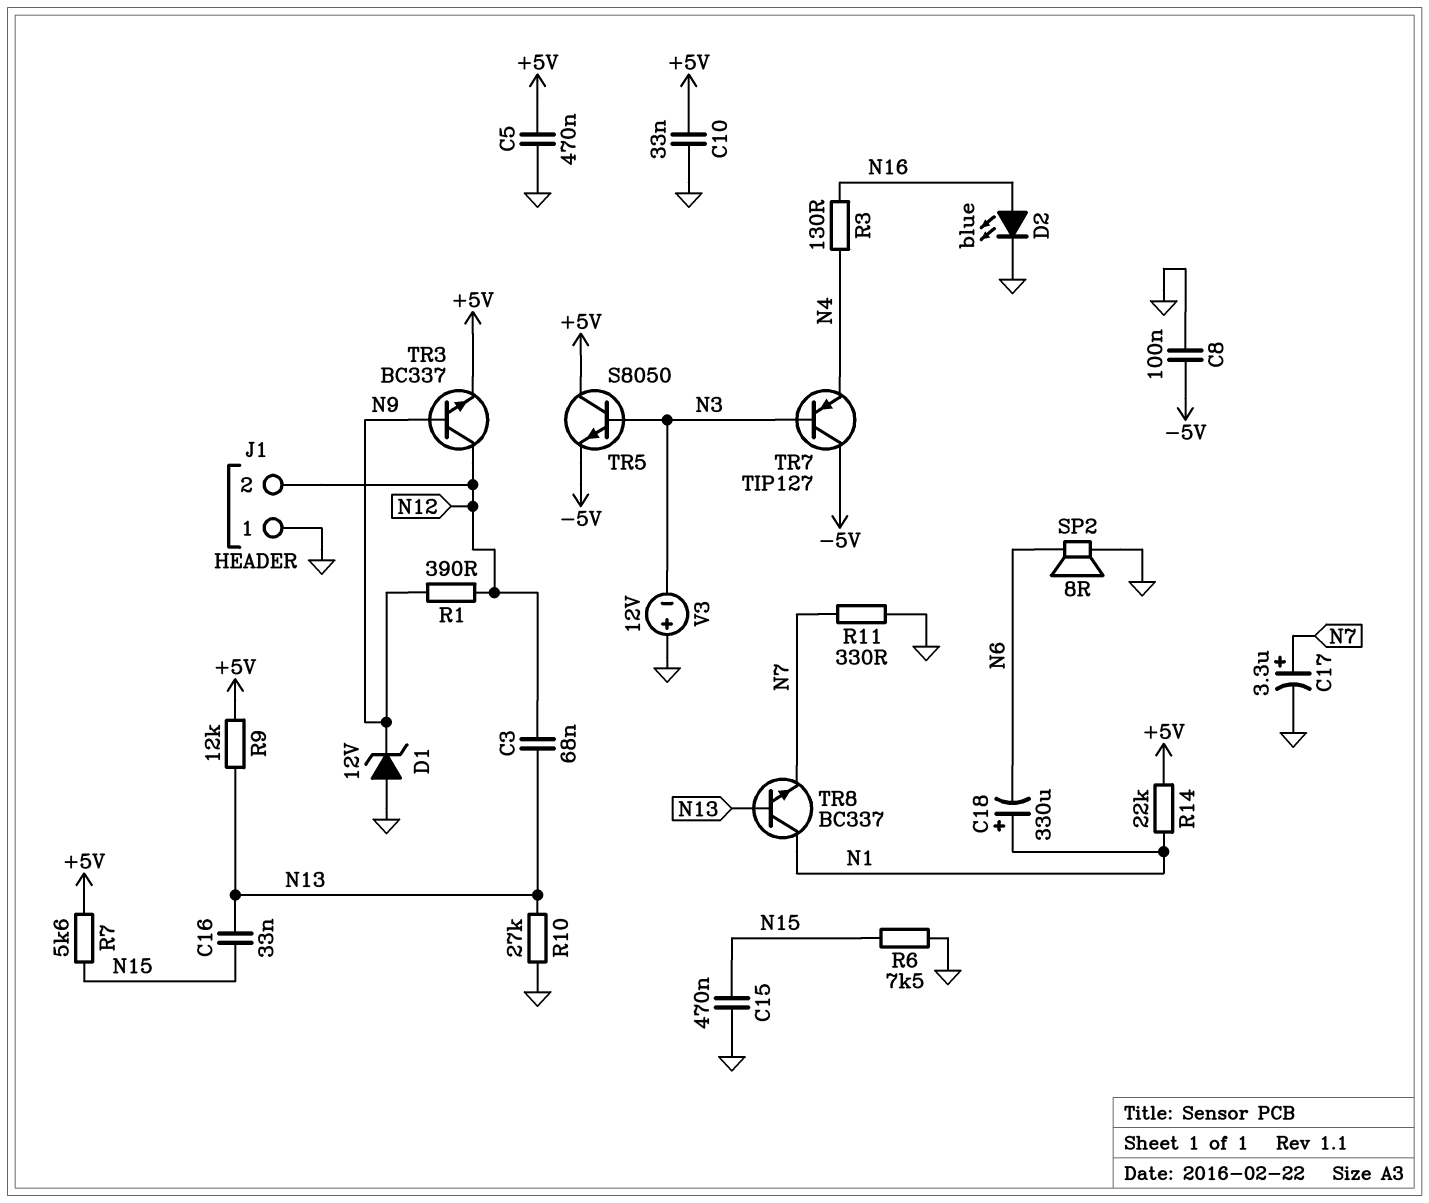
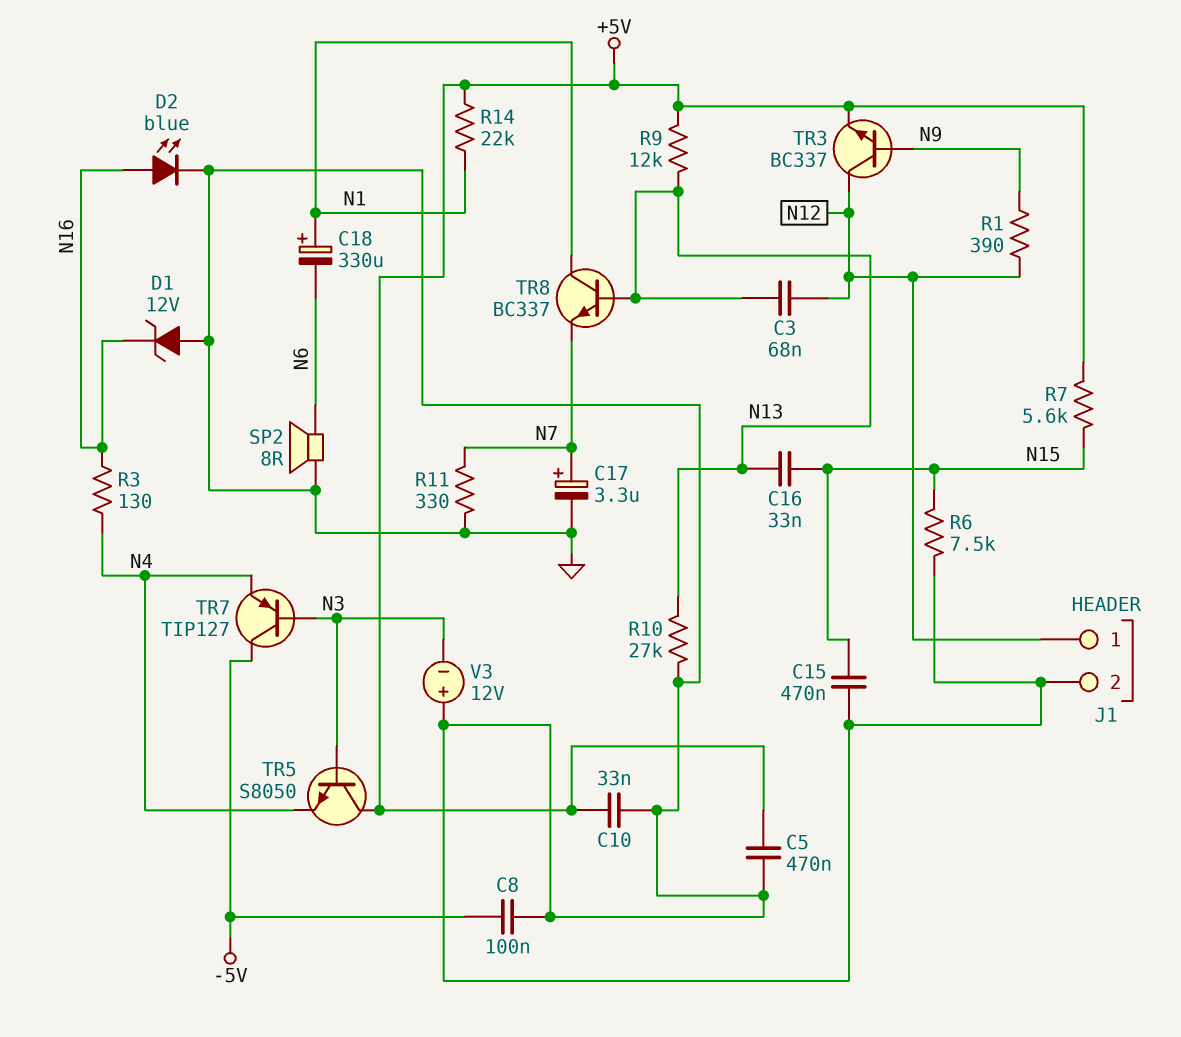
D1: zener 12V (A GND, K N9) -> zener 12V (A GND, K N16)
J1 pin 1: GND -> N12
J1 pin 2: N12 -> GND
TR5: NPN S8050 (B N3, C +5V, E -5V) -> NPN S8050 (B N3, C +5V, E N4)

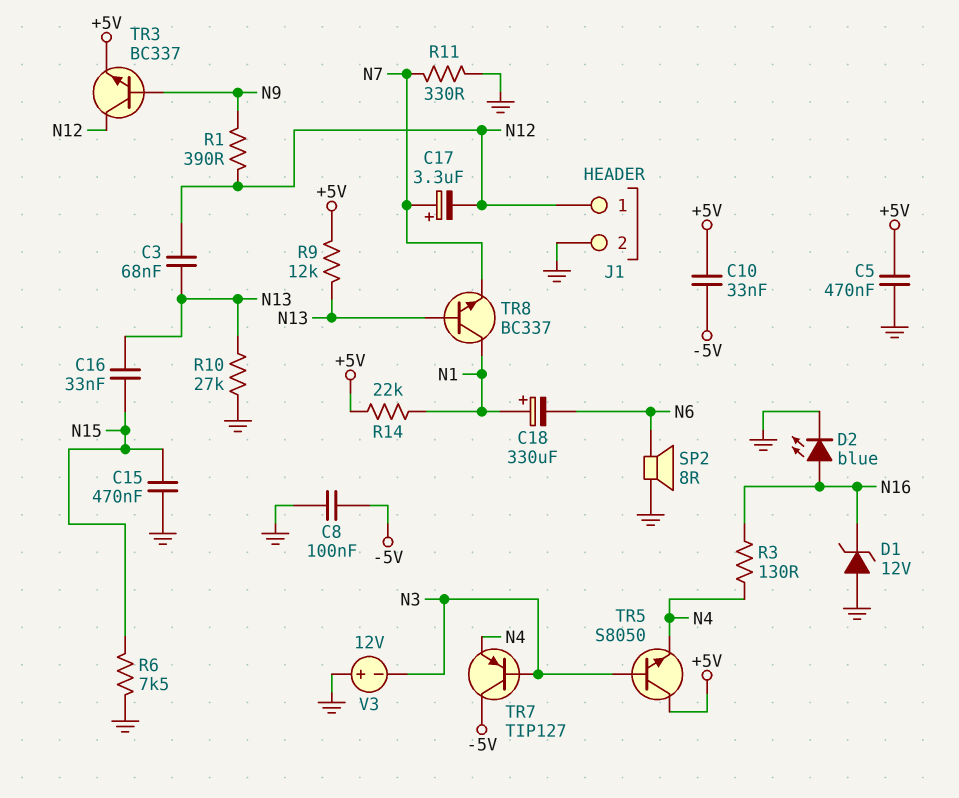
C10: 33nF (+5V, GND) -> 33nF (+5V, -5V)
C17: 3.3uF (plus N7, minus GND) -> 3.3uF (plus N7, minus N12)
R7: 5.6k (+5V, N15) -> none

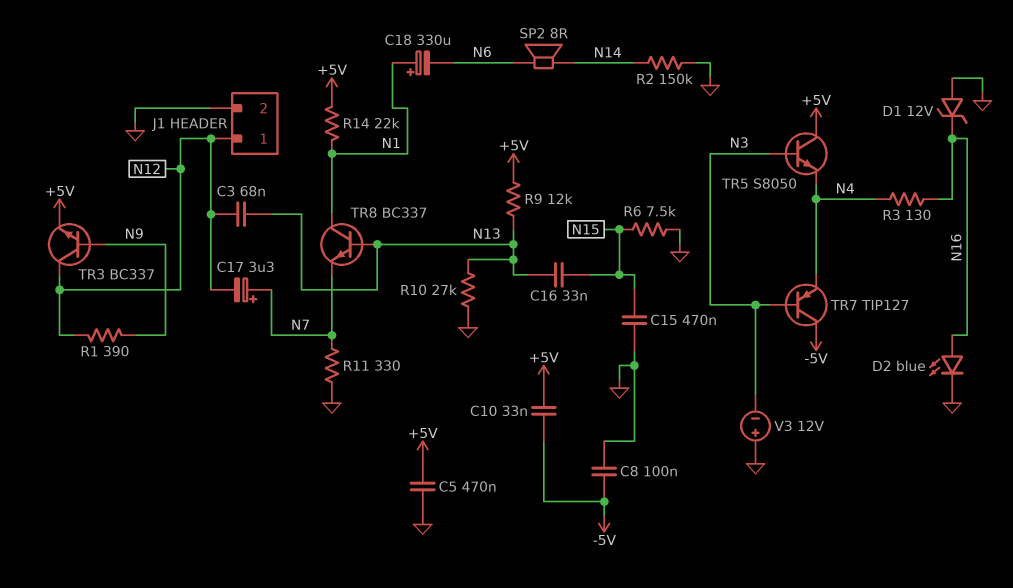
R2: none -> 150k (GND, N14)
SP2: speaker 8R (GND, N6) -> speaker 8R (N6, N14)

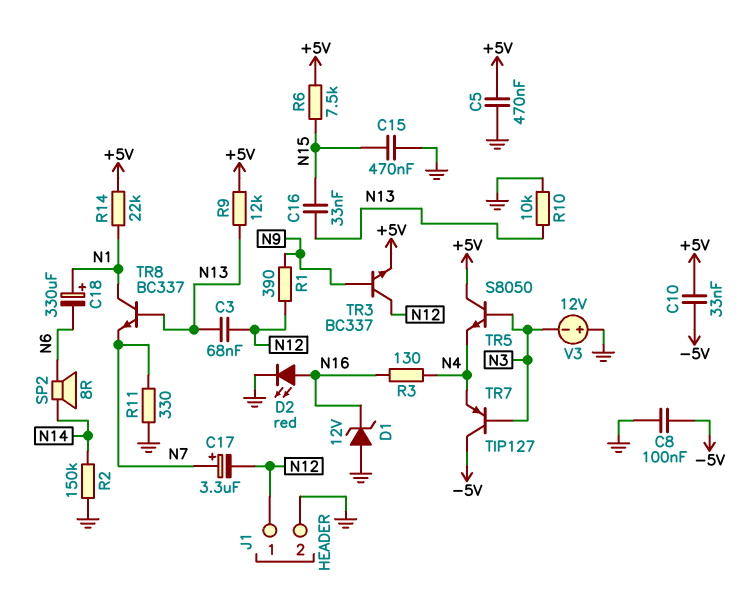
D2: LED blue (A N16, K GND) -> LED red (A N16, K GND)
R6: 7.5k (GND, N15) -> 7.5k (+5V, N15)
R10: 27k (GND, N13) -> 10k (GND, N13)

